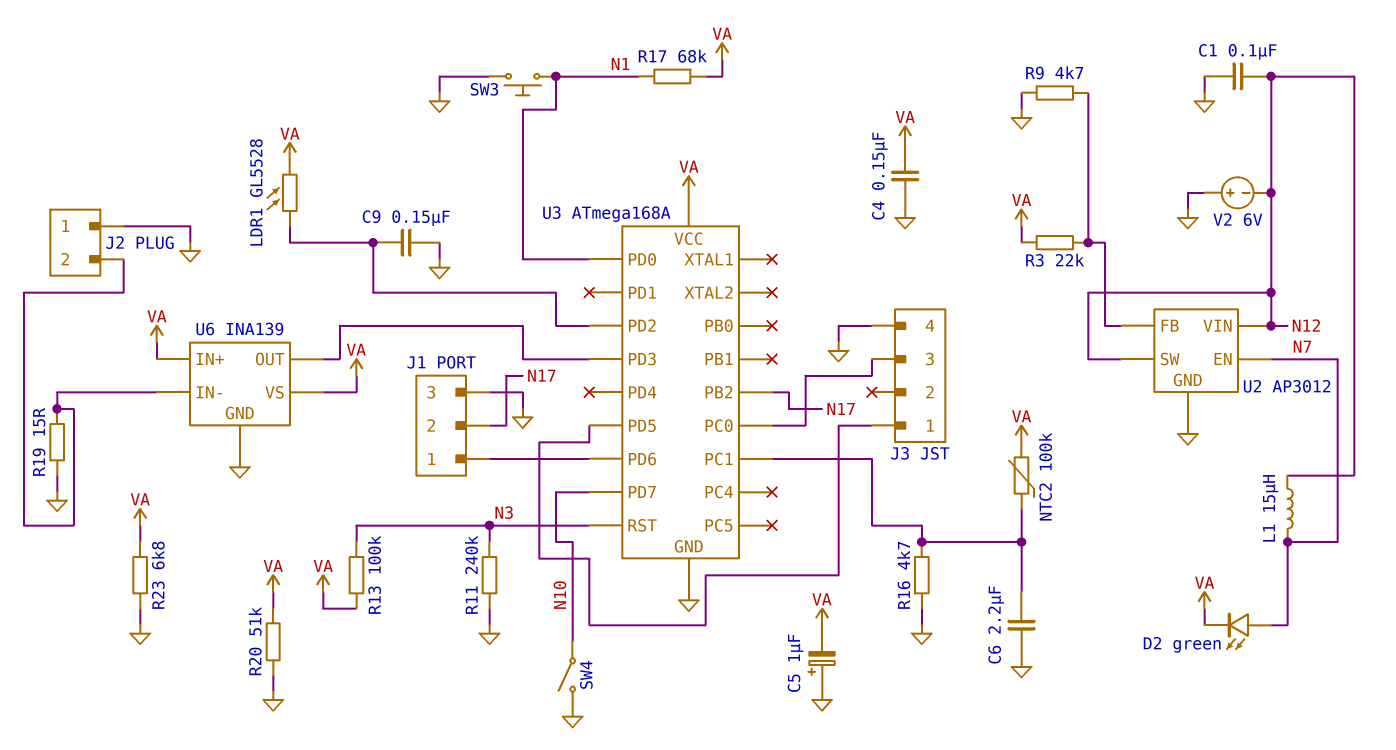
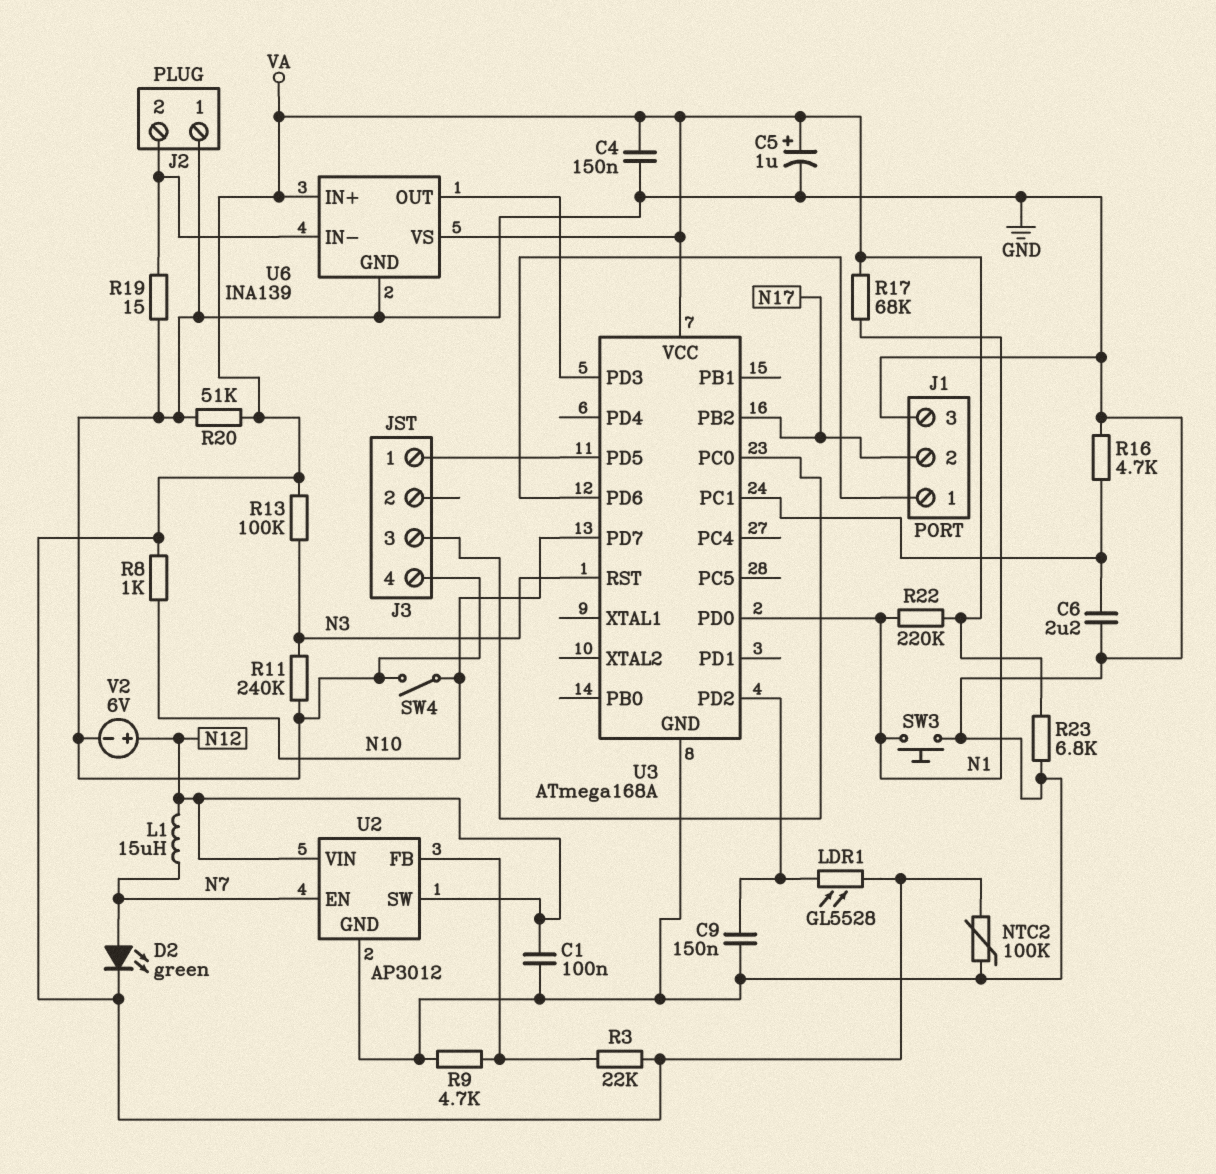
C5: 1uF (plus GND, minus VA) -> 1uF (plus VA, minus GND)
NTC2: 100k (U3/PC1, VA) -> 100k (GND, VA)
R8: none -> 1k (N10, VA)
R22: none -> 220k (N1, VA)
V2: 6V (plus GND, minus N12) -> 6V (plus N12, minus GND)

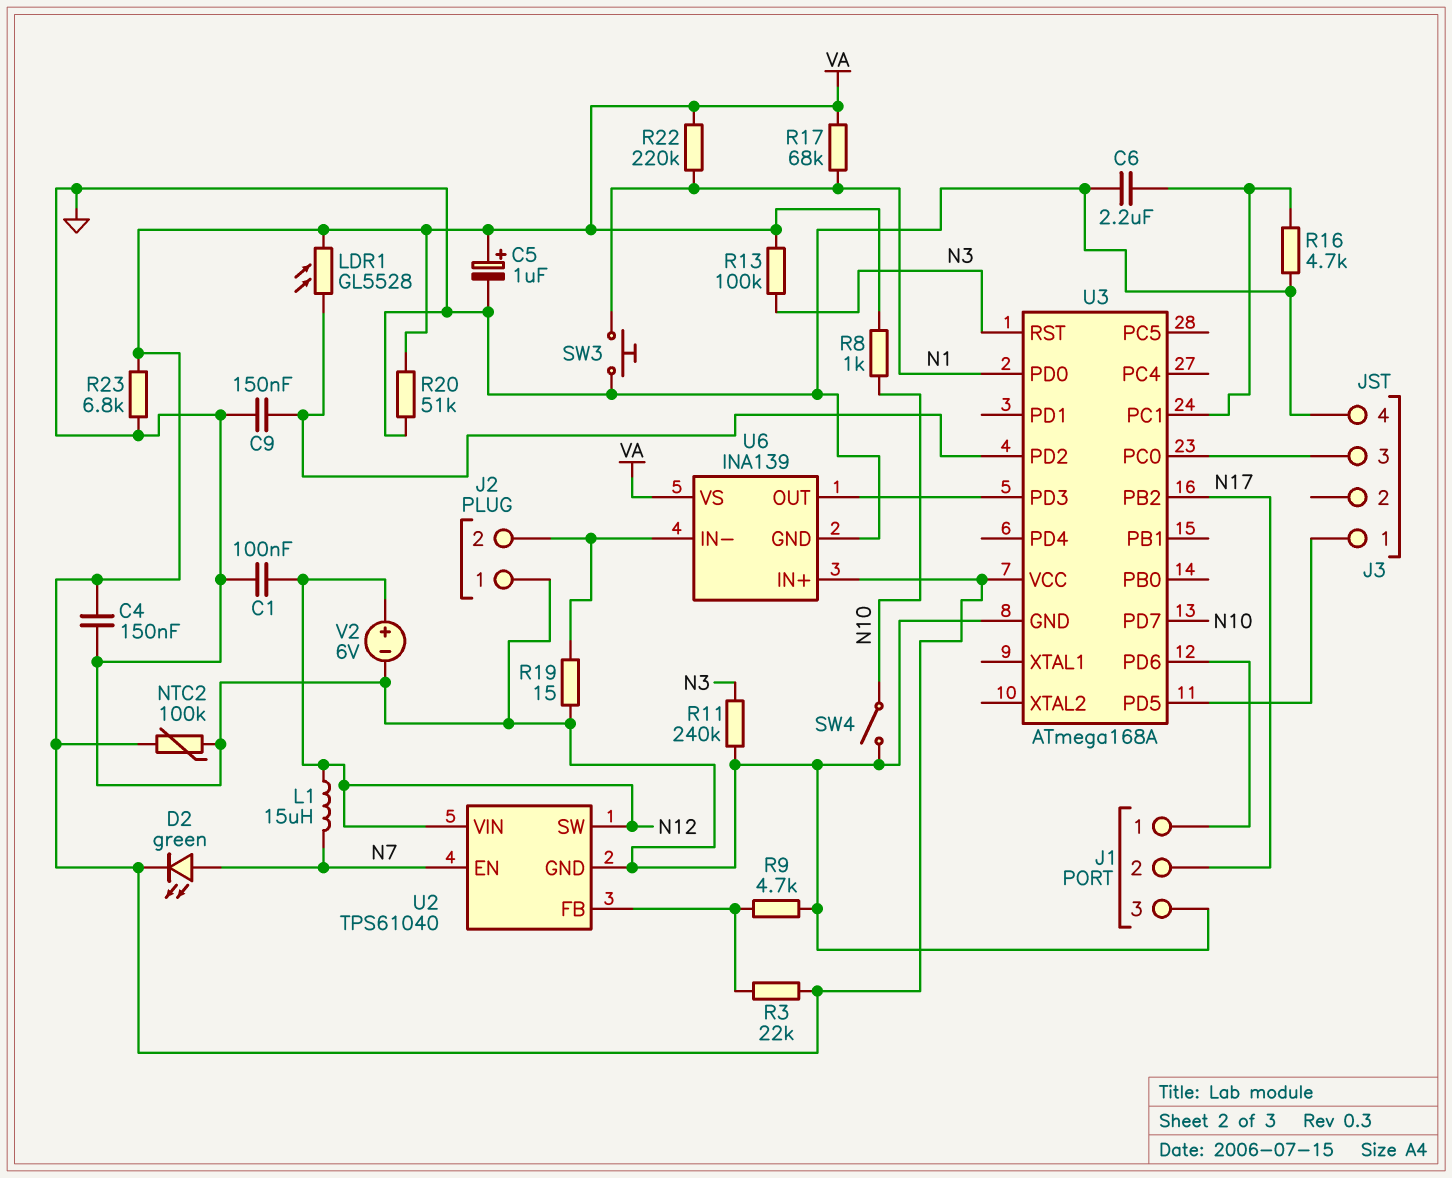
U2: AP3012 -> TPS61040

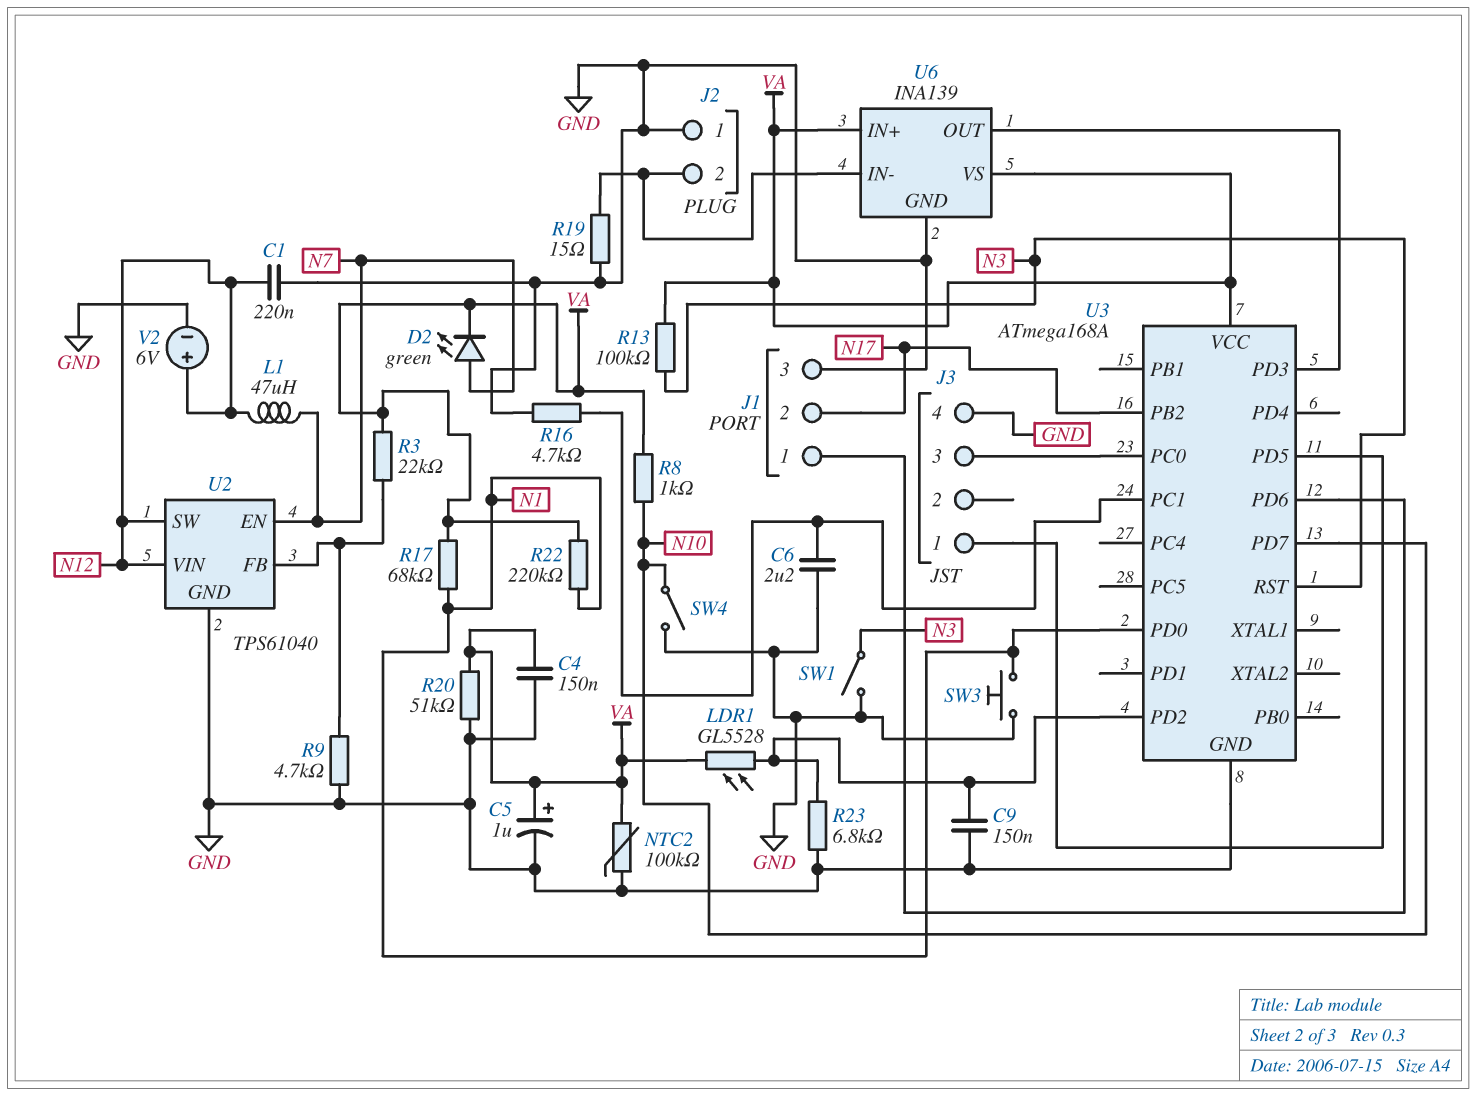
C1: 100nF (GND, N12) -> 220nF (GND, N12)
L1: 15uH (N7, N12) -> 47uH (N7, N12)
R11: 240k (GND, N3) -> none
R23: 6.8k (GND, VA) -> 6.8k (GND, U3/PD2)
SW1: none -> switch (GND, N3)

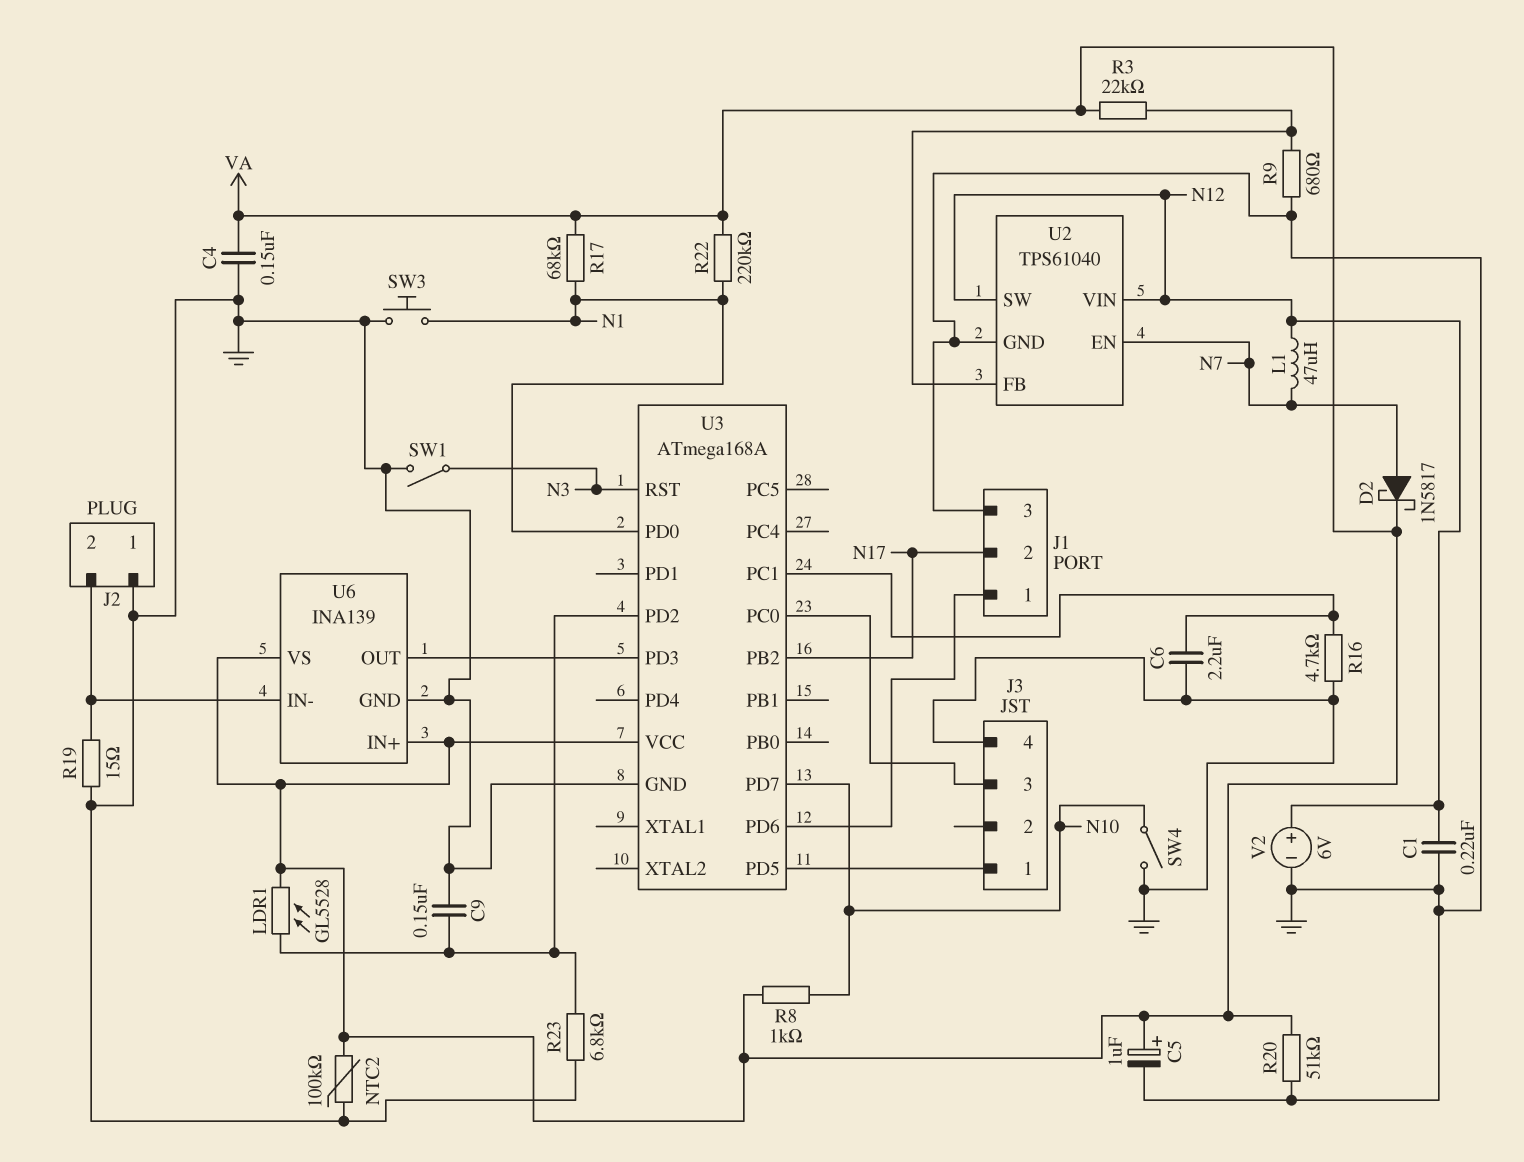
D2: LED green (A N7, K VA) -> schottky 1N5817 (A N7, K VA)
R9: 4.7k (GND, U2/FB) -> 680 (GND, U2/FB)
R13: 100k (N3, VA) -> none

